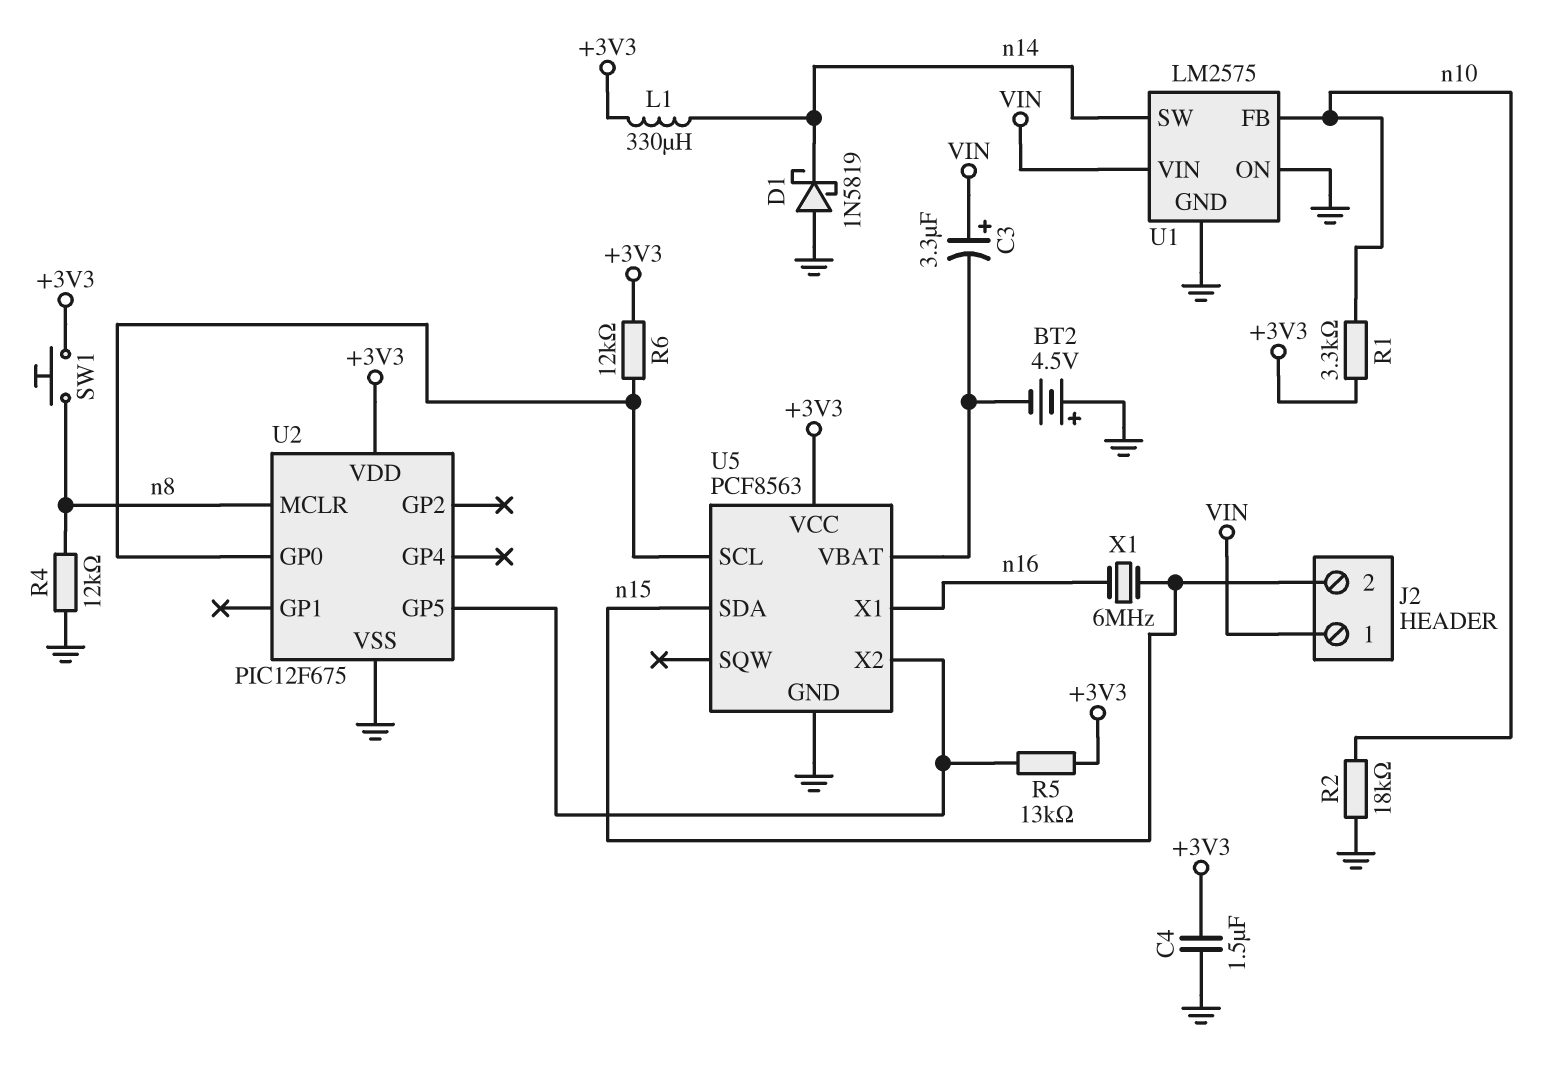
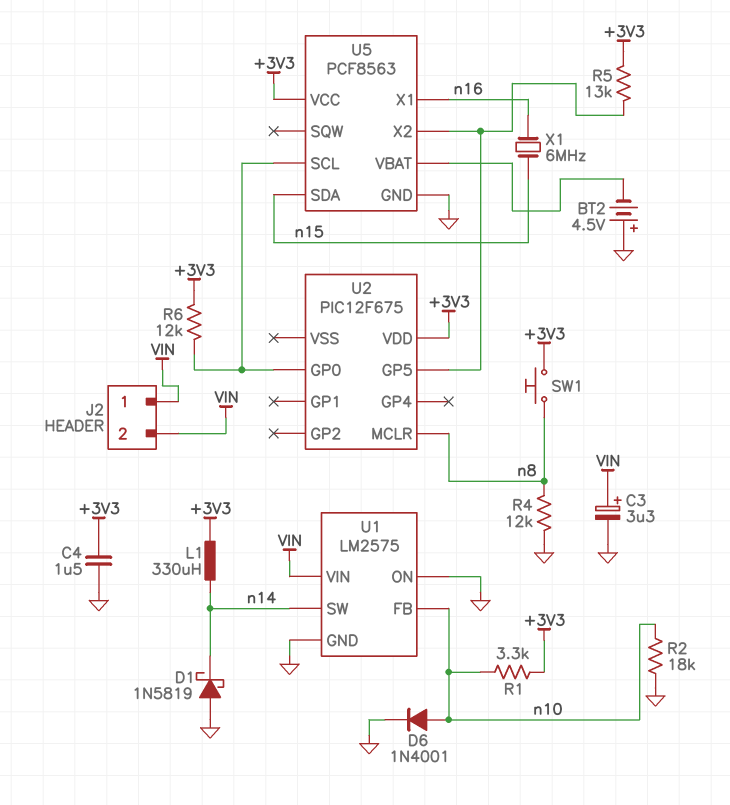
C3: 3.3uF (plus VIN, minus U5/VBAT) -> 3.3uF (plus VIN, minus GND)
D6: none -> diode 1N4001 (A n10, K GND)
J2 pin 2: n15 -> VIN
U2 pin VSS: GND -> none

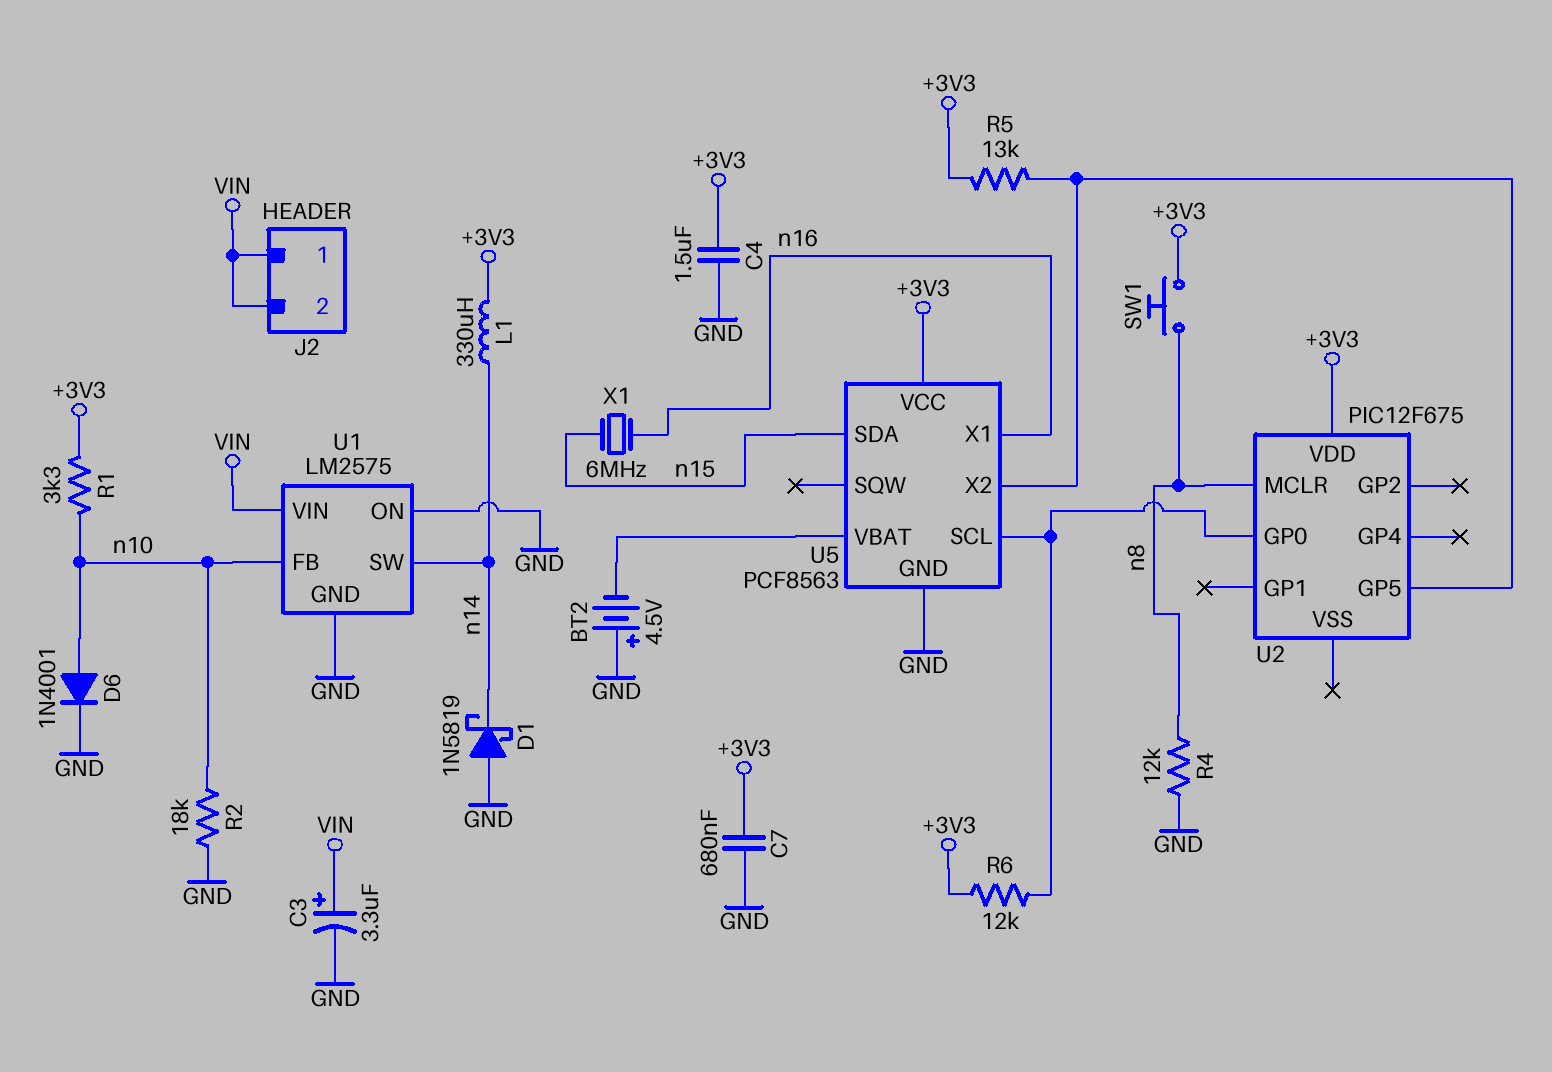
C7: none -> 680nF (+3V3, GND)

